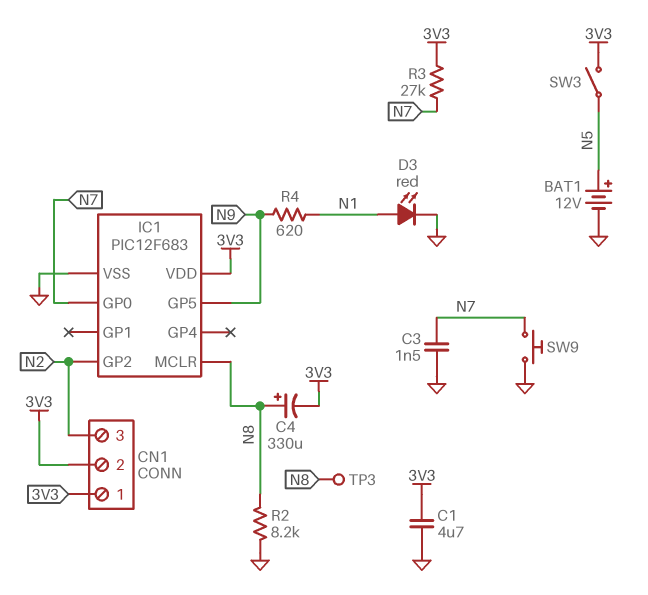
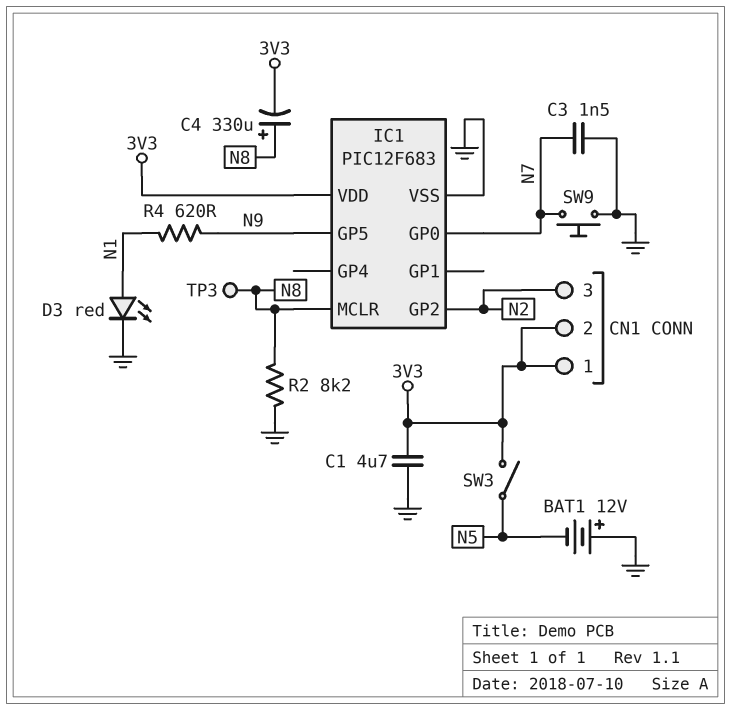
BAT1: 12V (plus N5, minus GND) -> 12V (plus GND, minus N5)
R3: 27k (3V3, N7) -> none

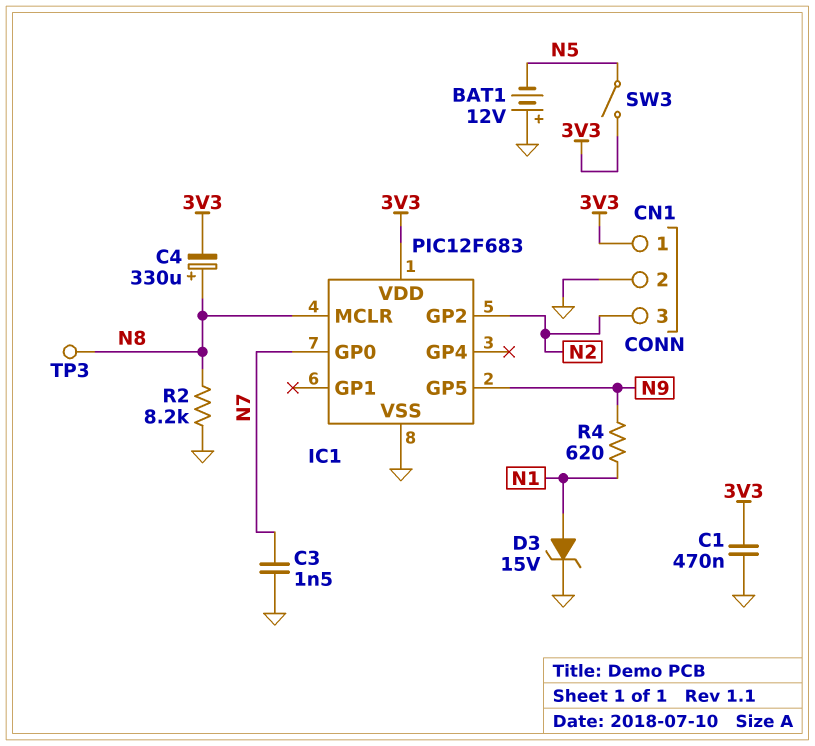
C1: 4.7uF (3V3, GND) -> 470nF (3V3, GND)
CN1 pin 2: 3V3 -> GND
D3: LED red (A N1, K GND) -> zener 15V (A N1, K GND)
SW9: button (GND, N7) -> none

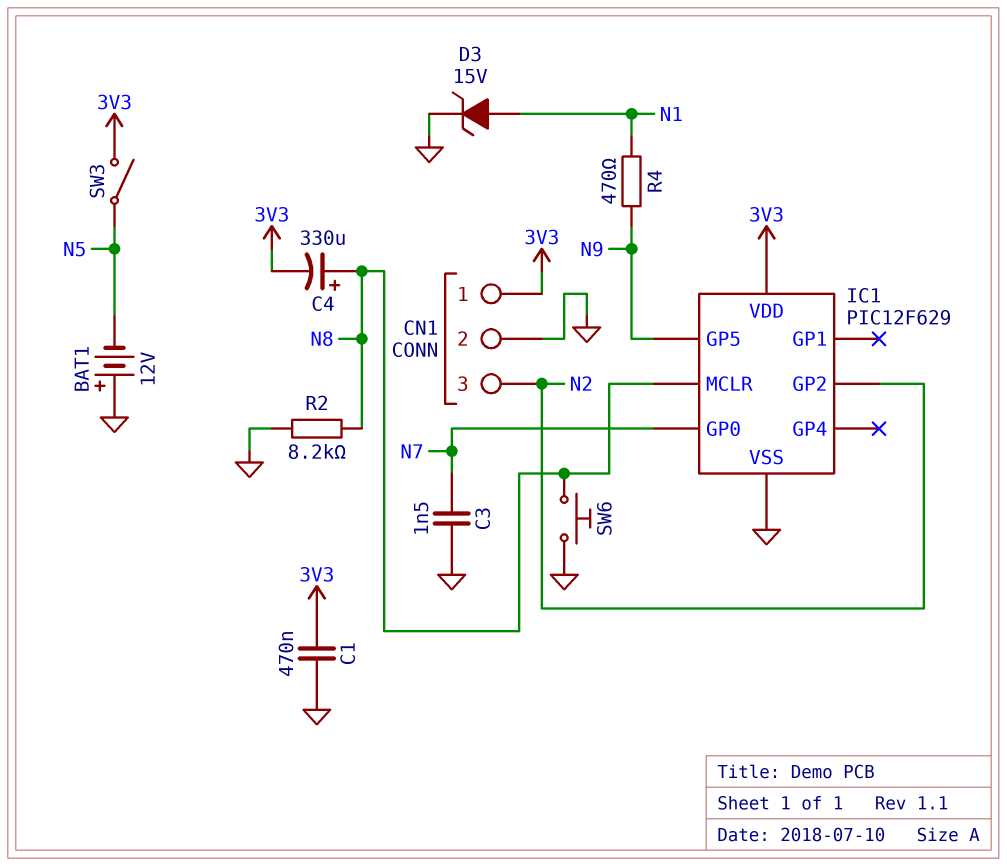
IC1: PIC12F683 -> PIC12F629
R4: 620 (N1, N9) -> 470 (N1, N9)
SW6: none -> button (GND, N8)
TP3: test point (N8) -> none

